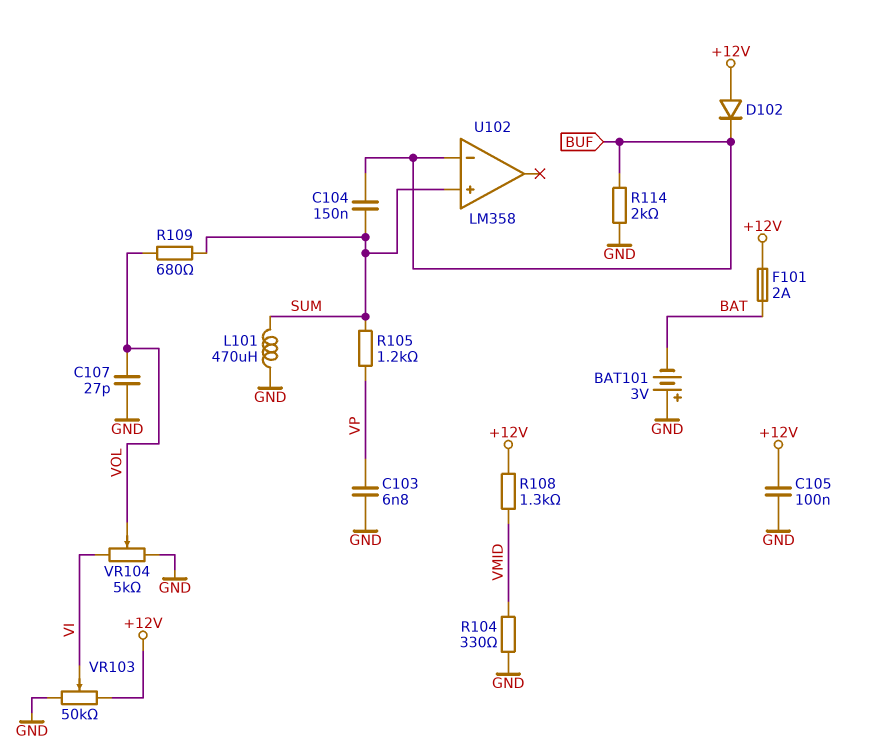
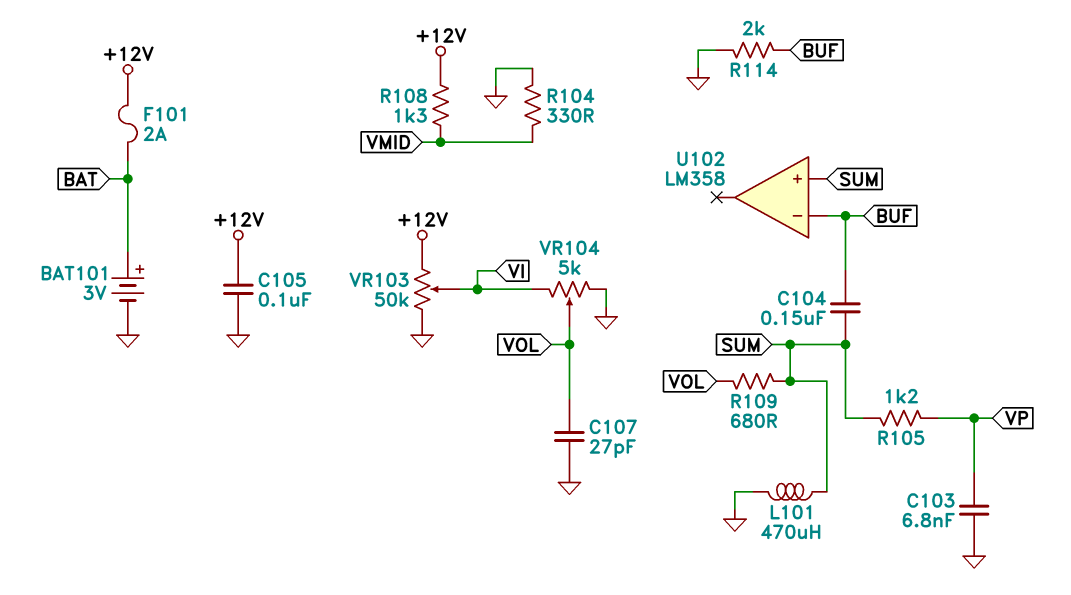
BAT101: 3V (plus GND, minus BAT) -> 3V (plus BAT, minus GND)
D102: diode (A +12V, K BUF) -> none

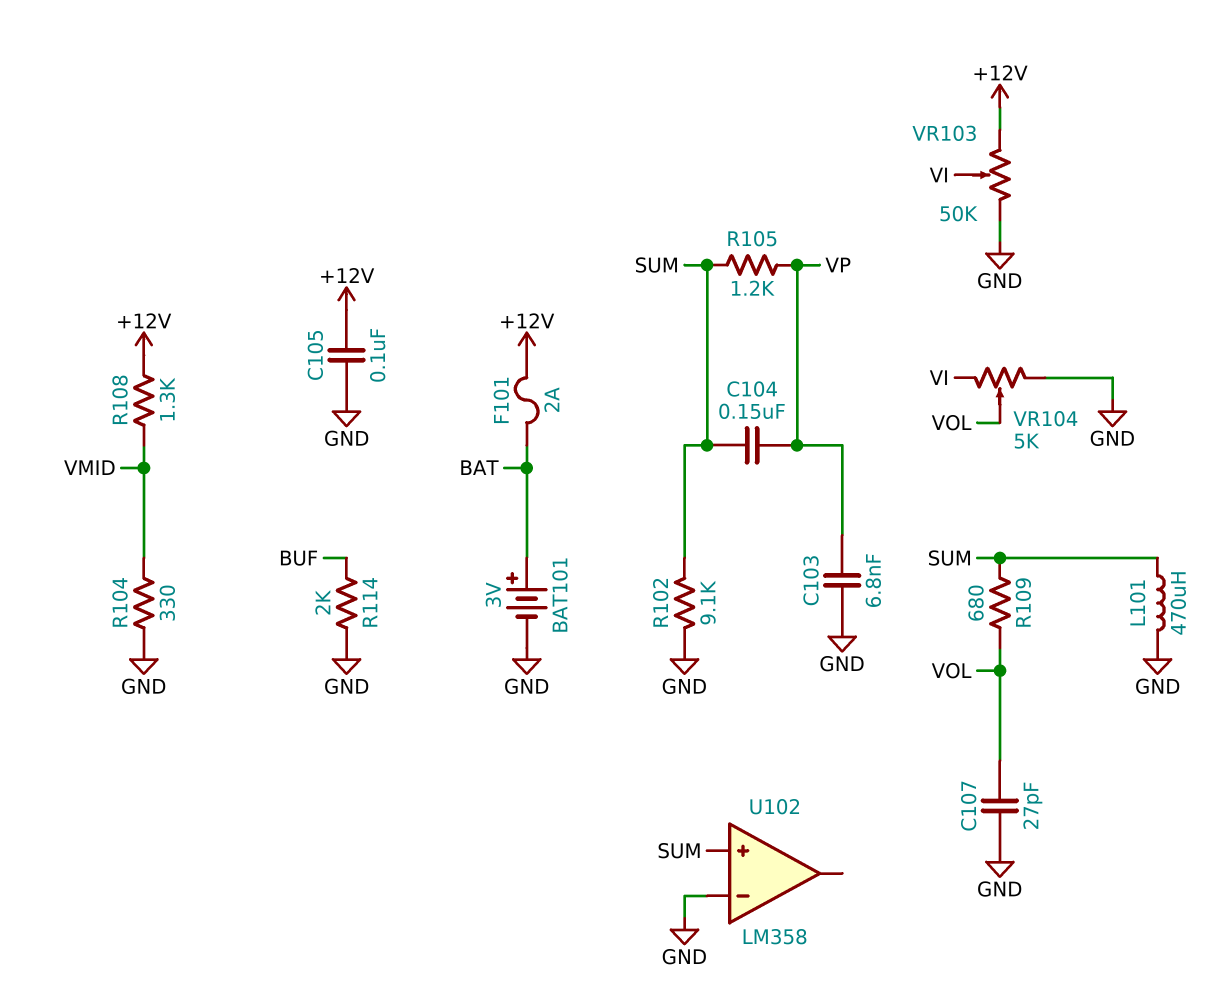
C104: 150nF (BUF, SUM) -> 150nF (SUM, VP)
R102: none -> 9.1k (GND, SUM)
U102 pin in-: BUF -> GND

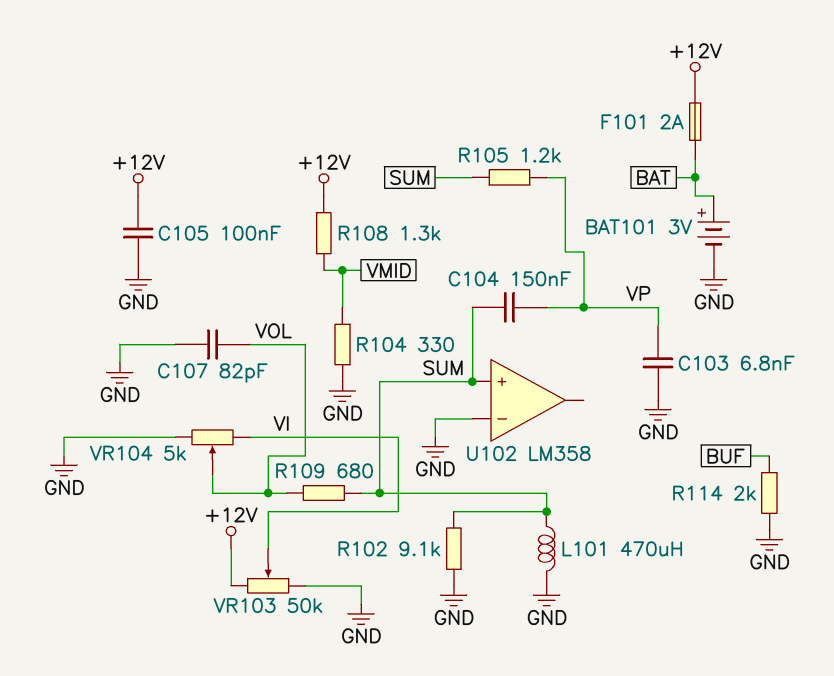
C107: 27pF (GND, VOL) -> 82pF (GND, VOL)

